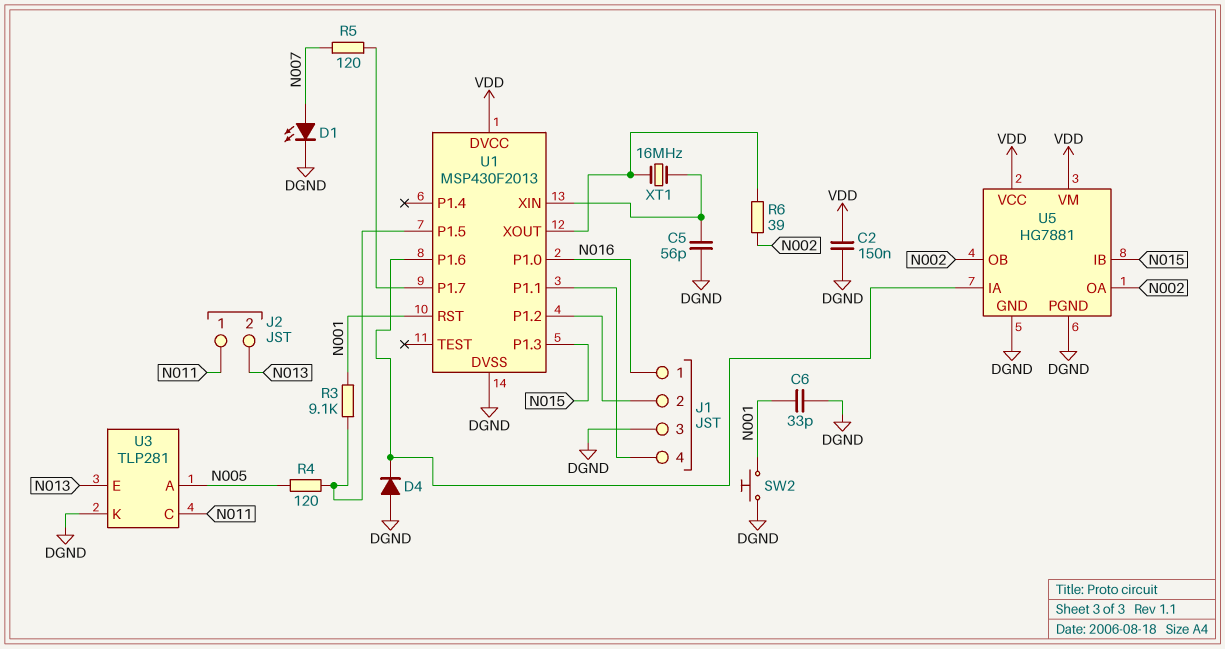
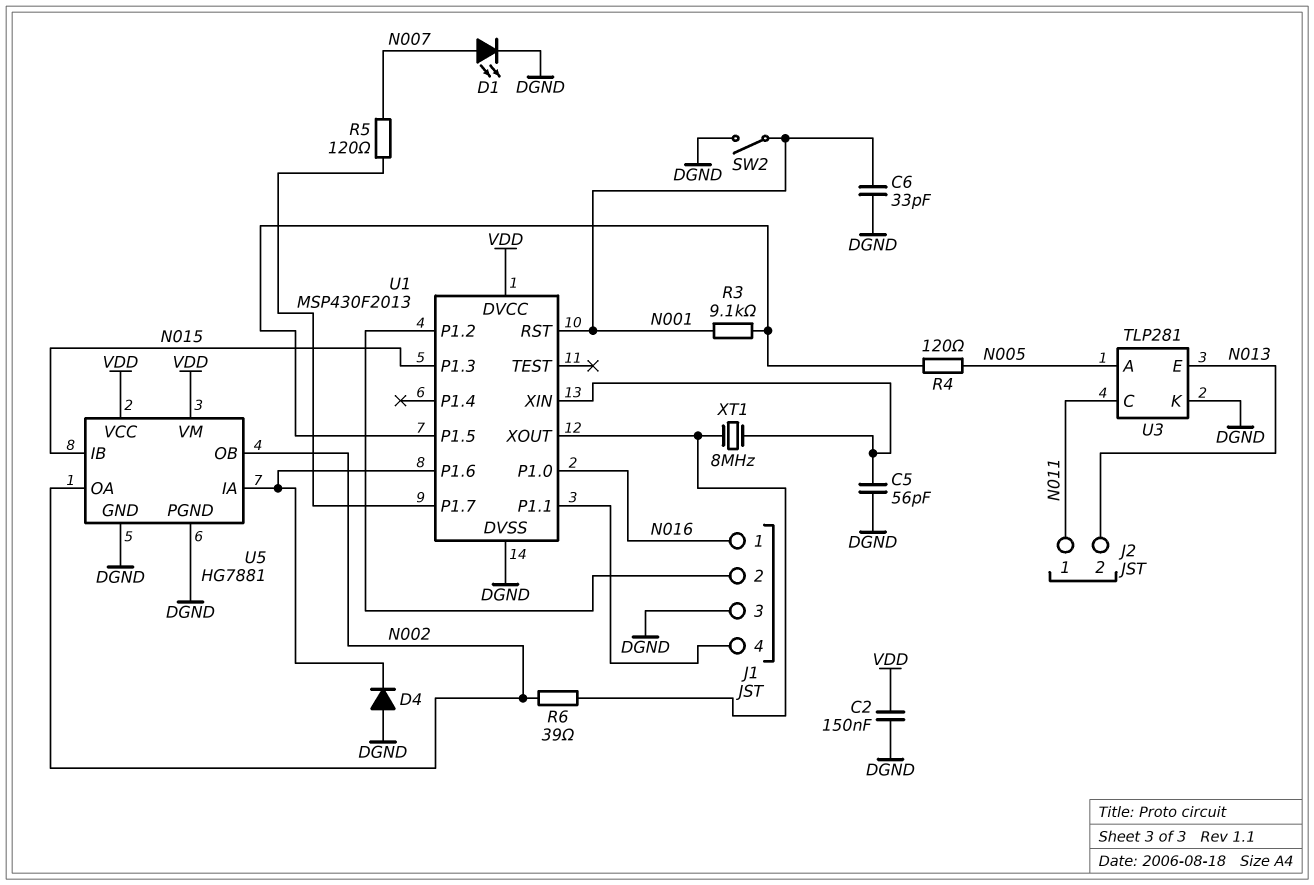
SW2: button (DGND, N001) -> switch (DGND, N001)
XT1: 16MHz (U1/XIN, U1/XOUT) -> 8MHz (U1/XIN, U1/XOUT)

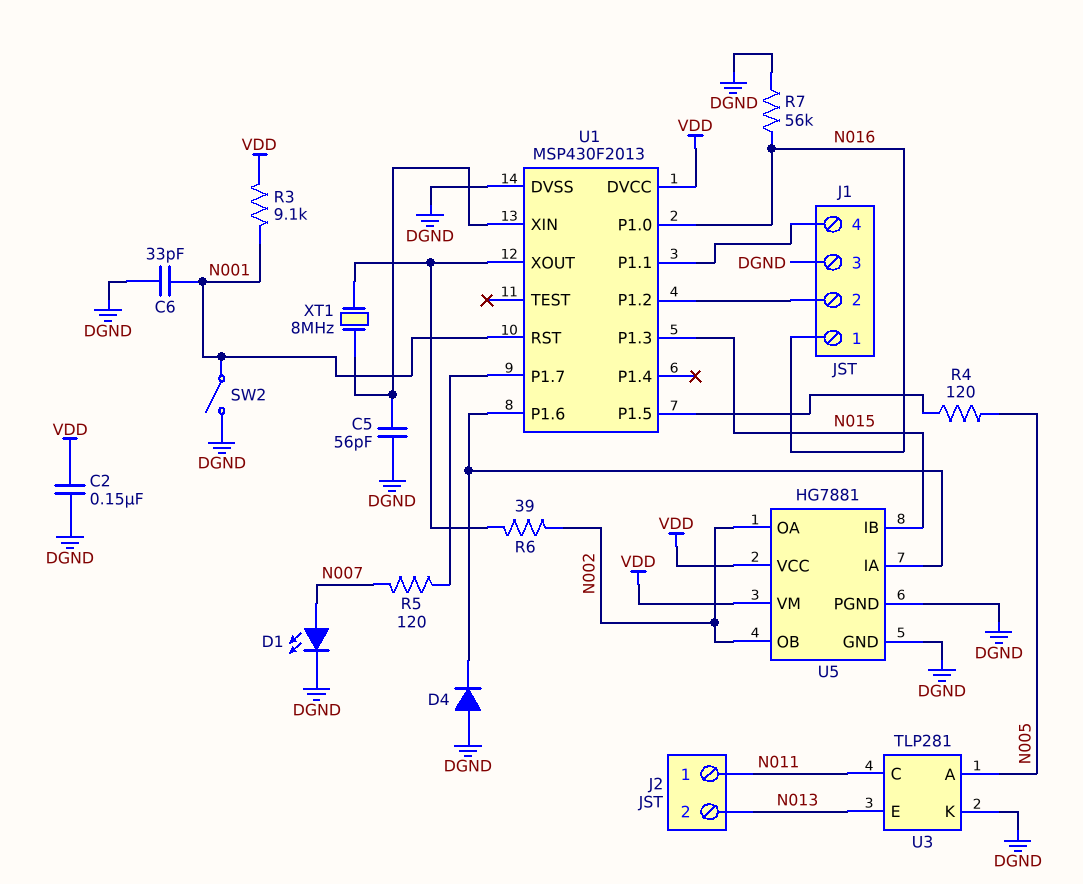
R3: 9.1k (N001, U1/P1.5) -> 9.1k (N001, VDD)
R7: none -> 56k (DGND, N016)

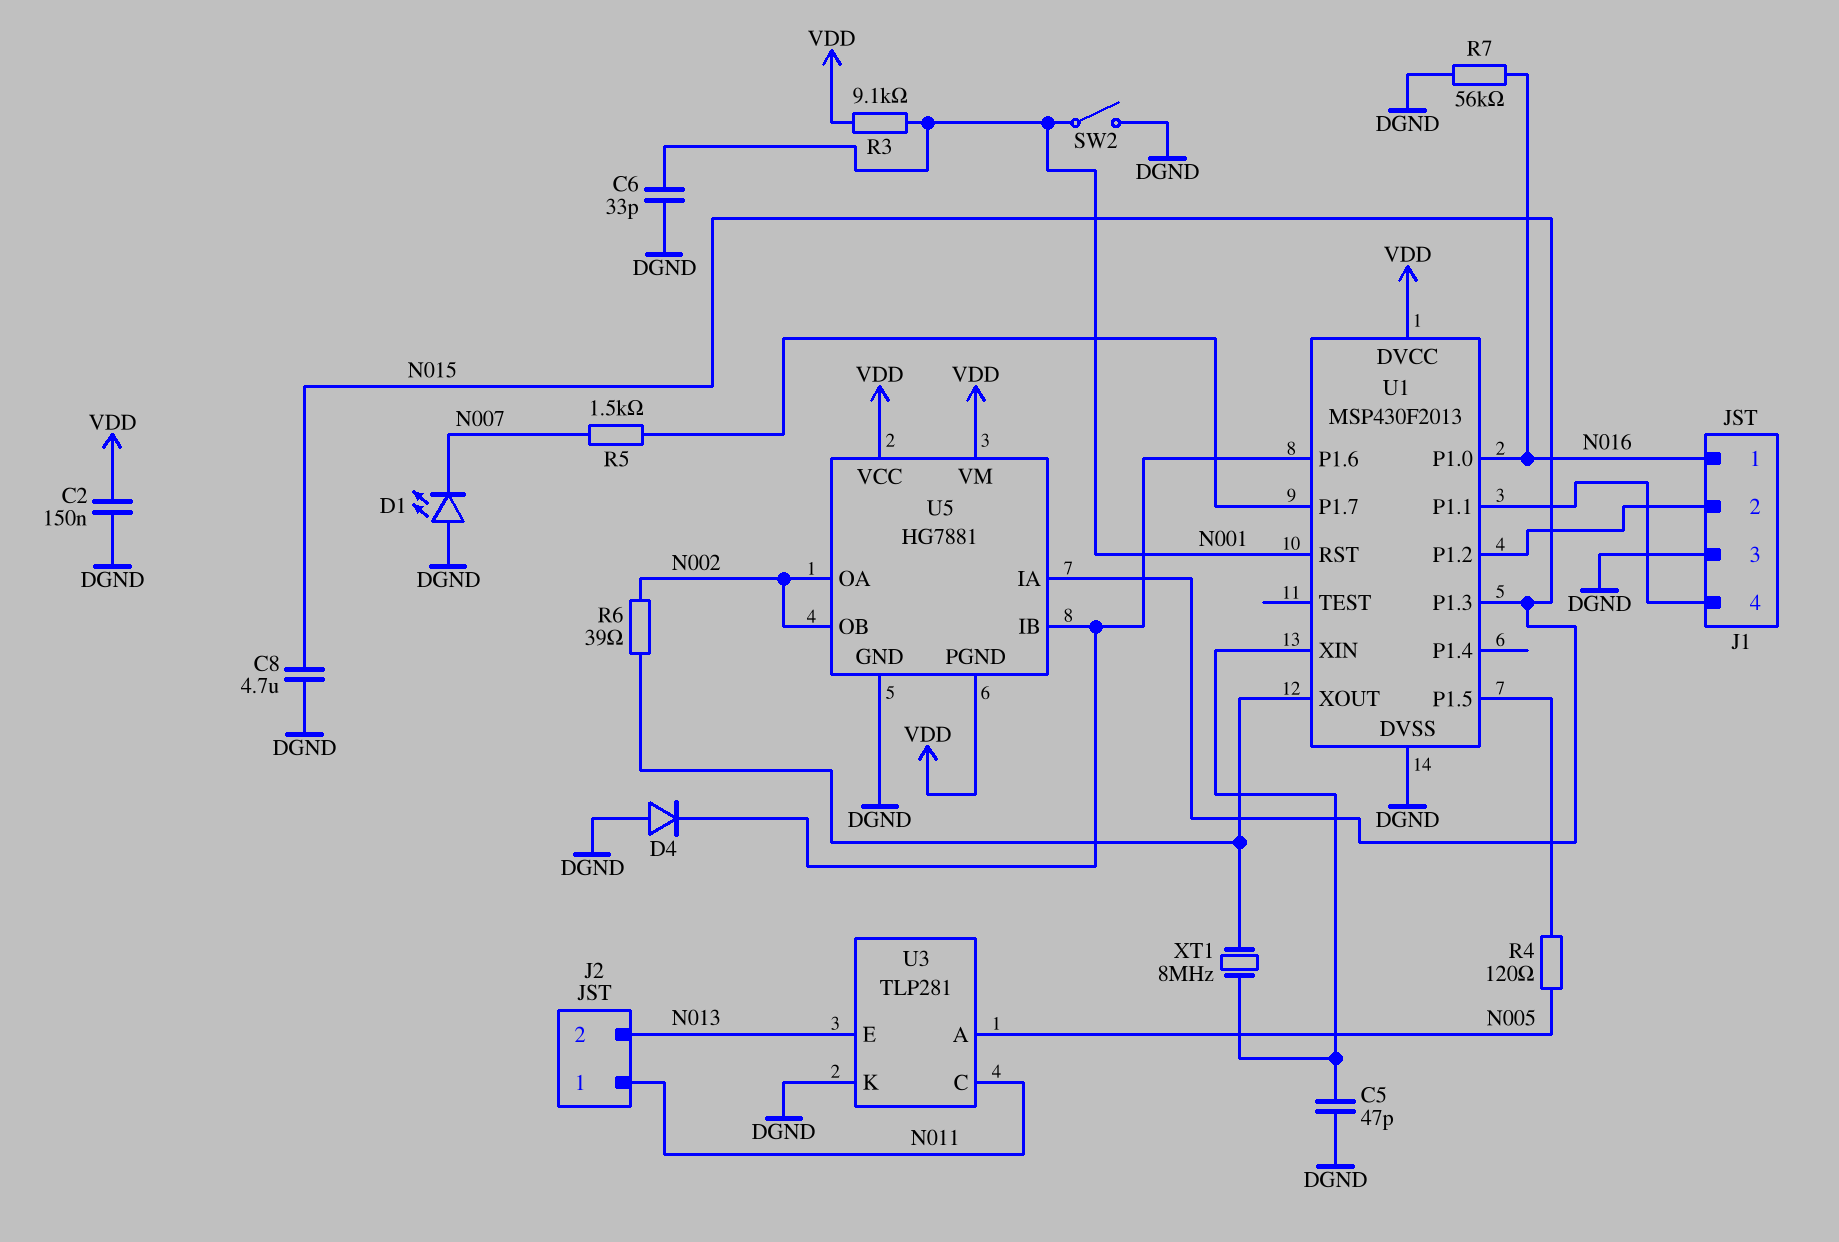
C5: 56pF (DGND, U1/XIN) -> 47pF (DGND, U1/XIN)
C8: none -> 4.7uF (DGND, N015)
D1: LED (A N007, K DGND) -> LED (A DGND, K N007)
R5: 120 (N007, U1/P1.7) -> 1.5k (N007, U1/P1.7)
U5 pin IA: U1/P1.6 -> N015
U5 pin IB: N015 -> U1/P1.6
U5 pin PGND: DGND -> VDD

